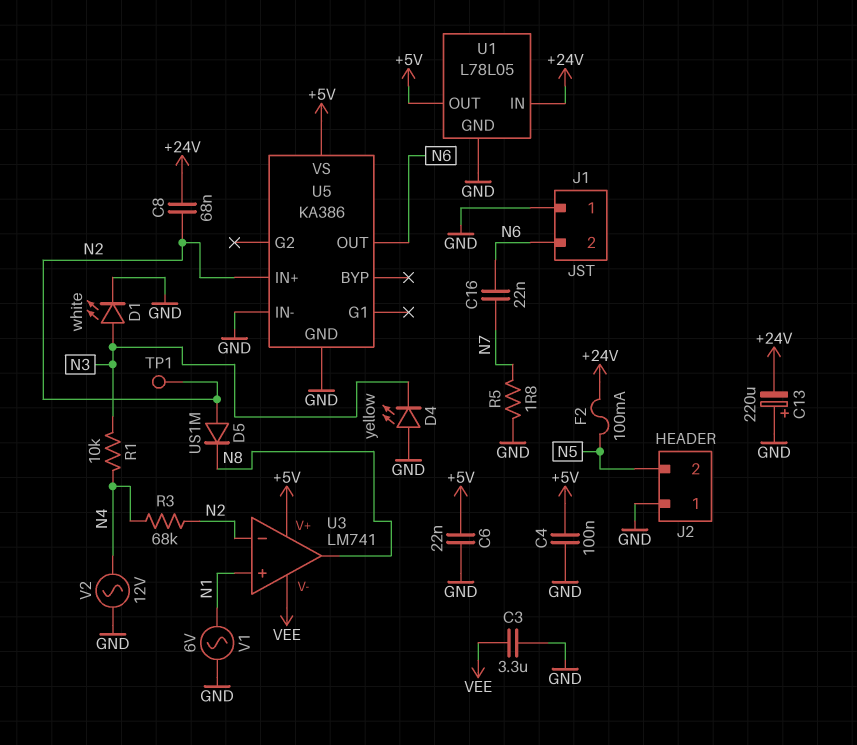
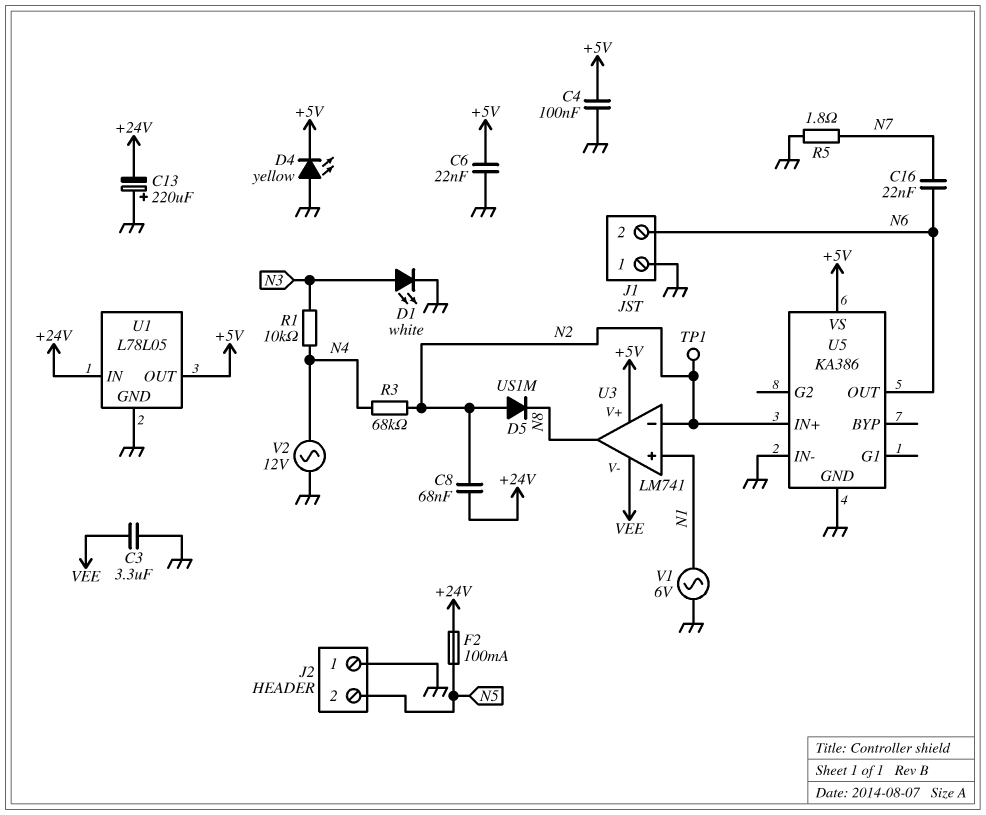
D4: LED yellow (A GND, K N3) -> LED yellow (A GND, K +5V)

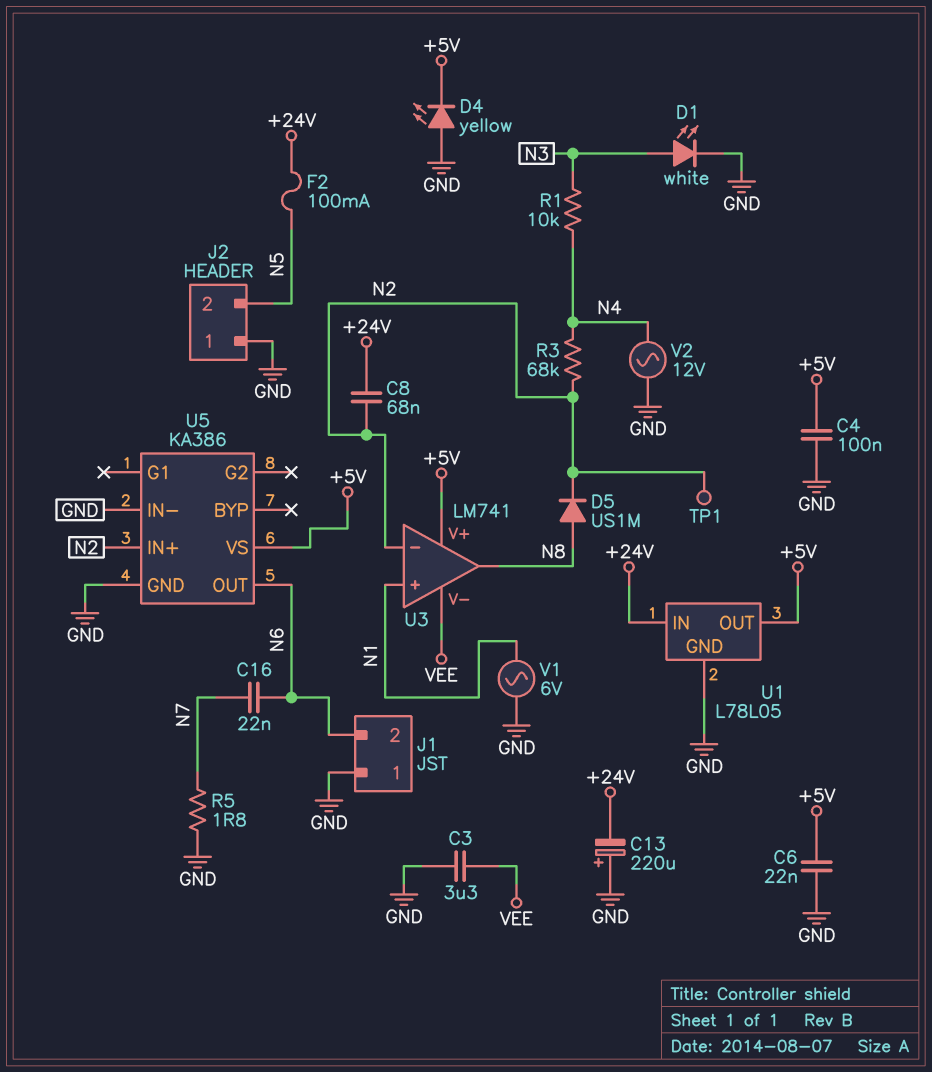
D5: diode US1M (A N2, K N8) -> diode US1M (A N8, K N2)

